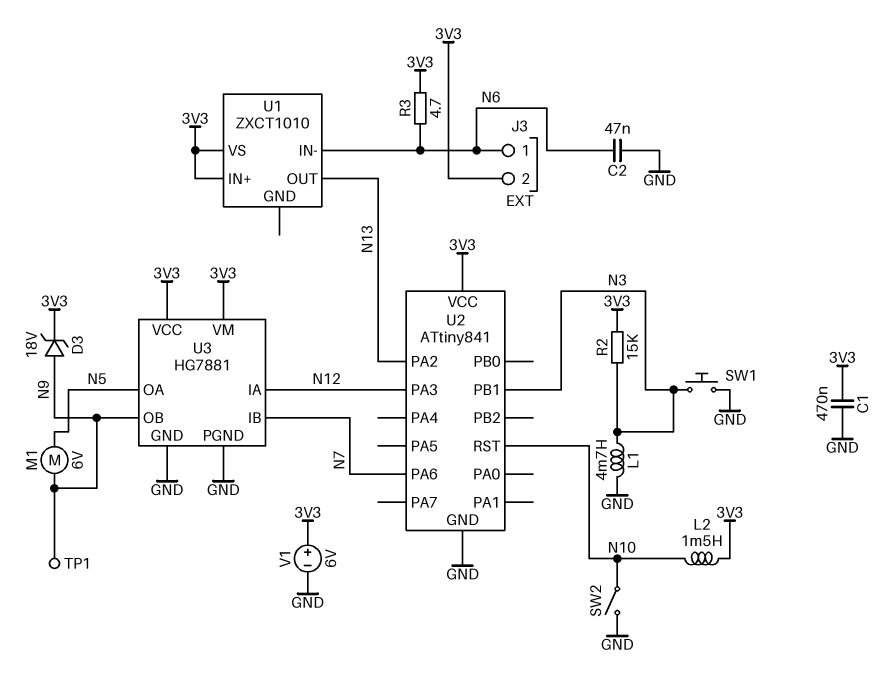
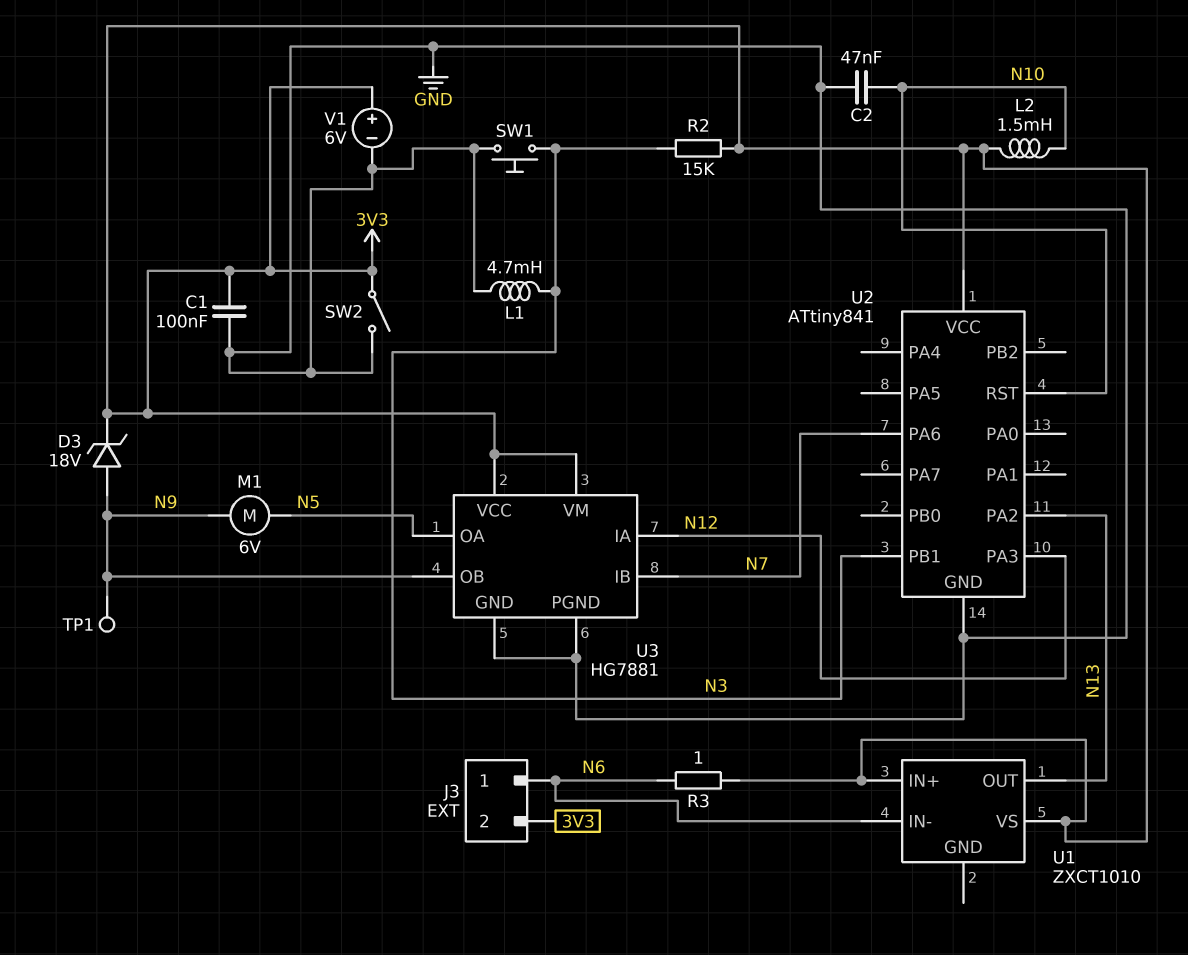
C1: 470nF (3V3, GND) -> 100nF (3V3, GND)
C2: 47nF (GND, N6) -> 47nF (GND, N10)
R3: 4.7 (3V3, N6) -> 1 (3V3, N6)
SW2: switch (GND, N10) -> switch (3V3, GND)

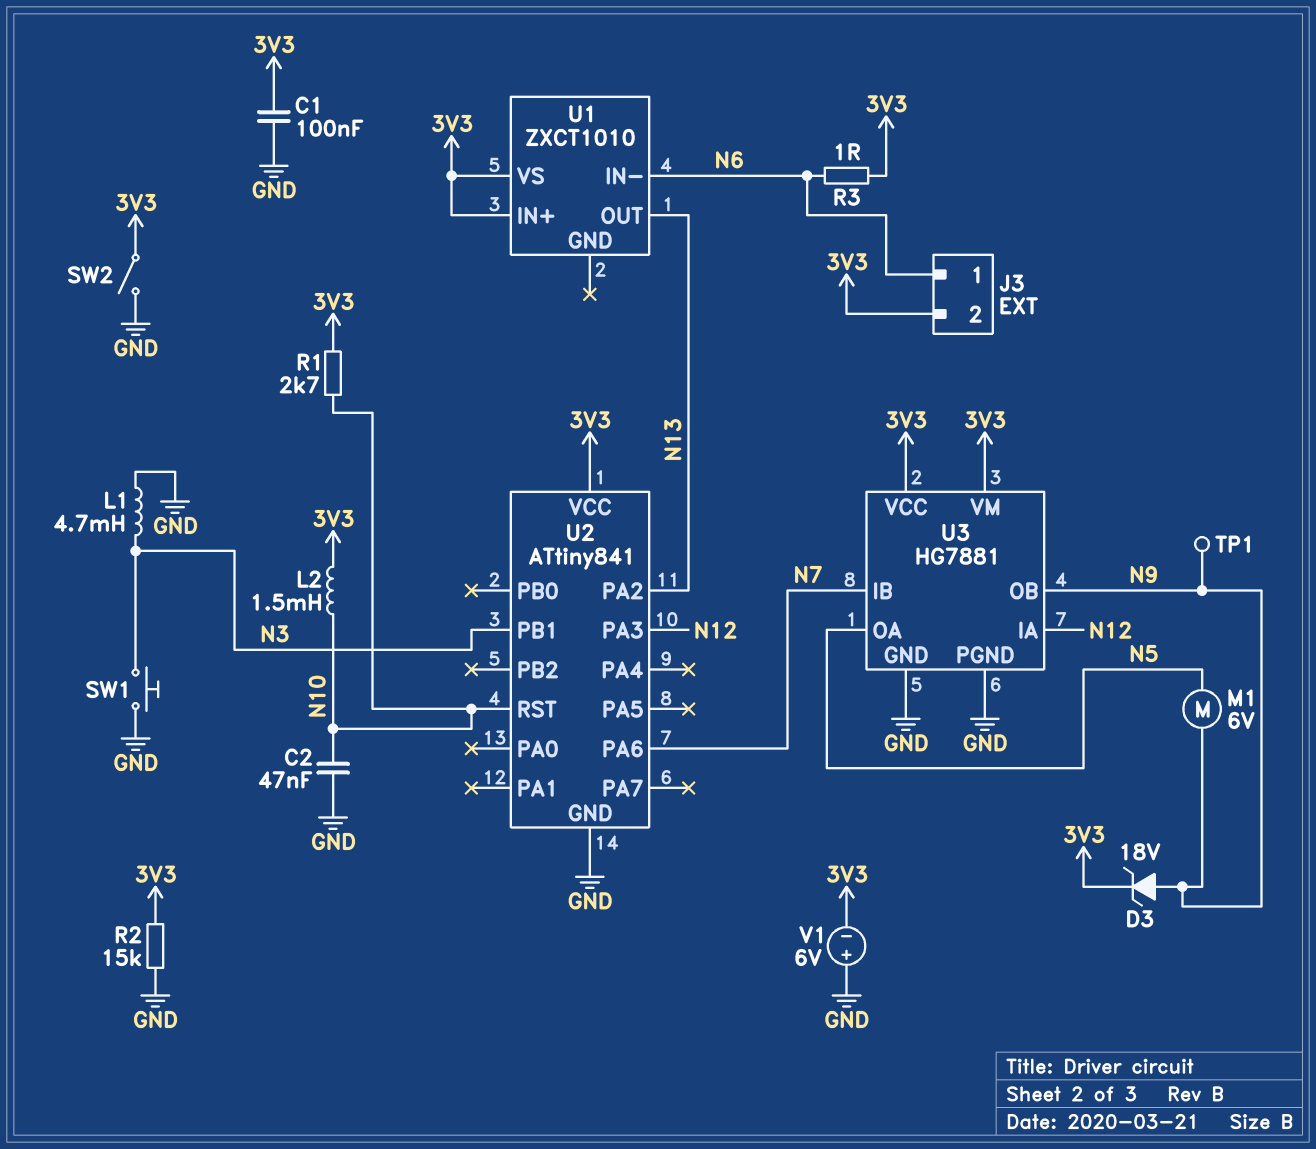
R1: none -> 2.7k (3V3, N10)
R2: 15k (3V3, N3) -> 15k (3V3, GND)
V1: 6V (plus 3V3, minus GND) -> 6V (plus GND, minus 3V3)

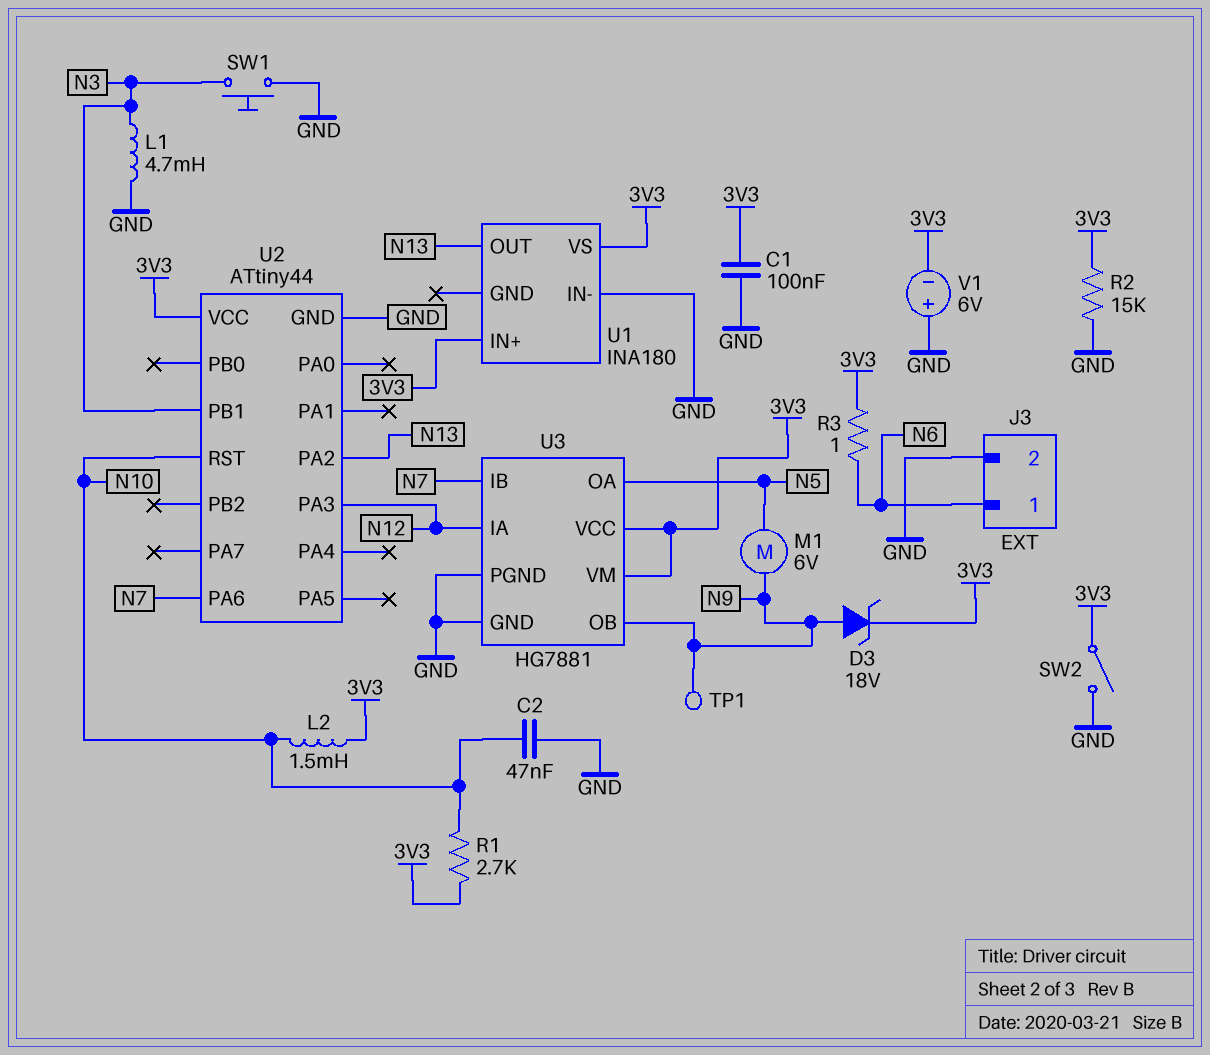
J3 pin 2: 3V3 -> GND
U1: ZXCT1010 -> INA180
U1 pin IN-: N6 -> GND
U2: ATtiny841 -> ATtiny44

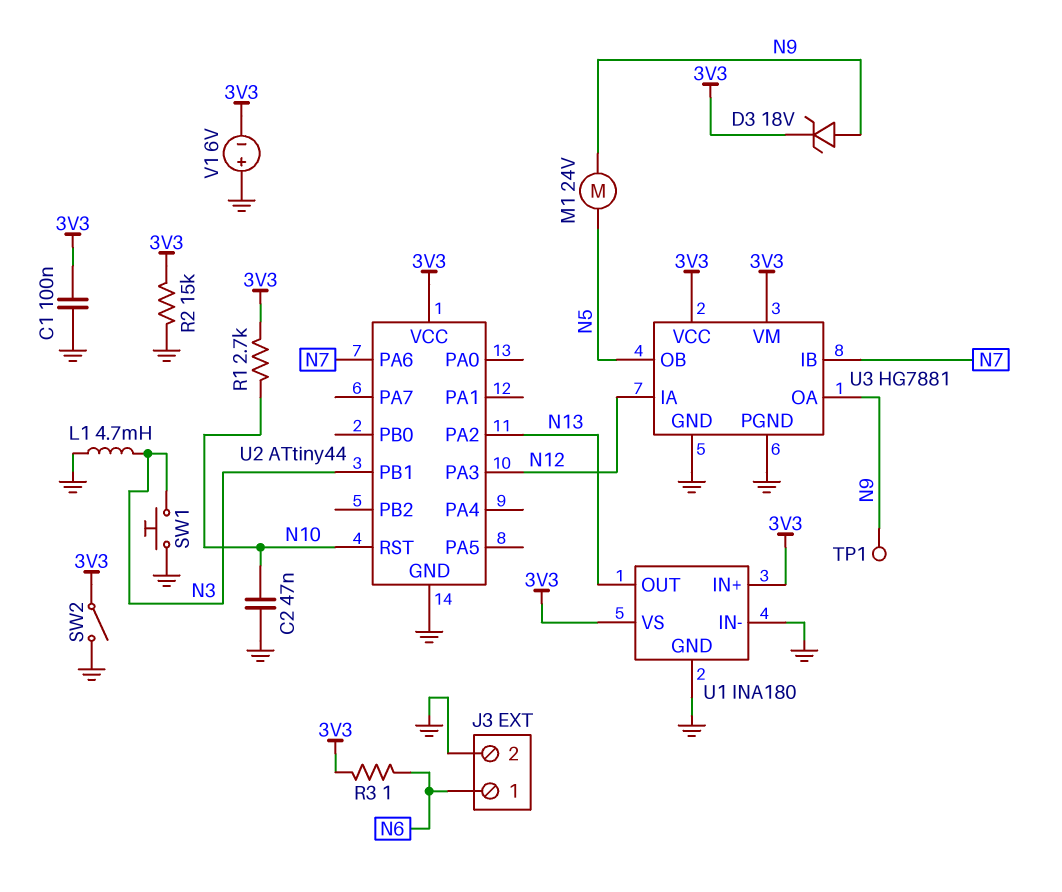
L2: 1.5mH (3V3, N10) -> none
M1: motor 6V (N5, N9) -> motor 24V (N5, N9)
U1 pin GND: none -> GND
U3 pin OA: N5 -> N9
U3 pin OB: N9 -> N5

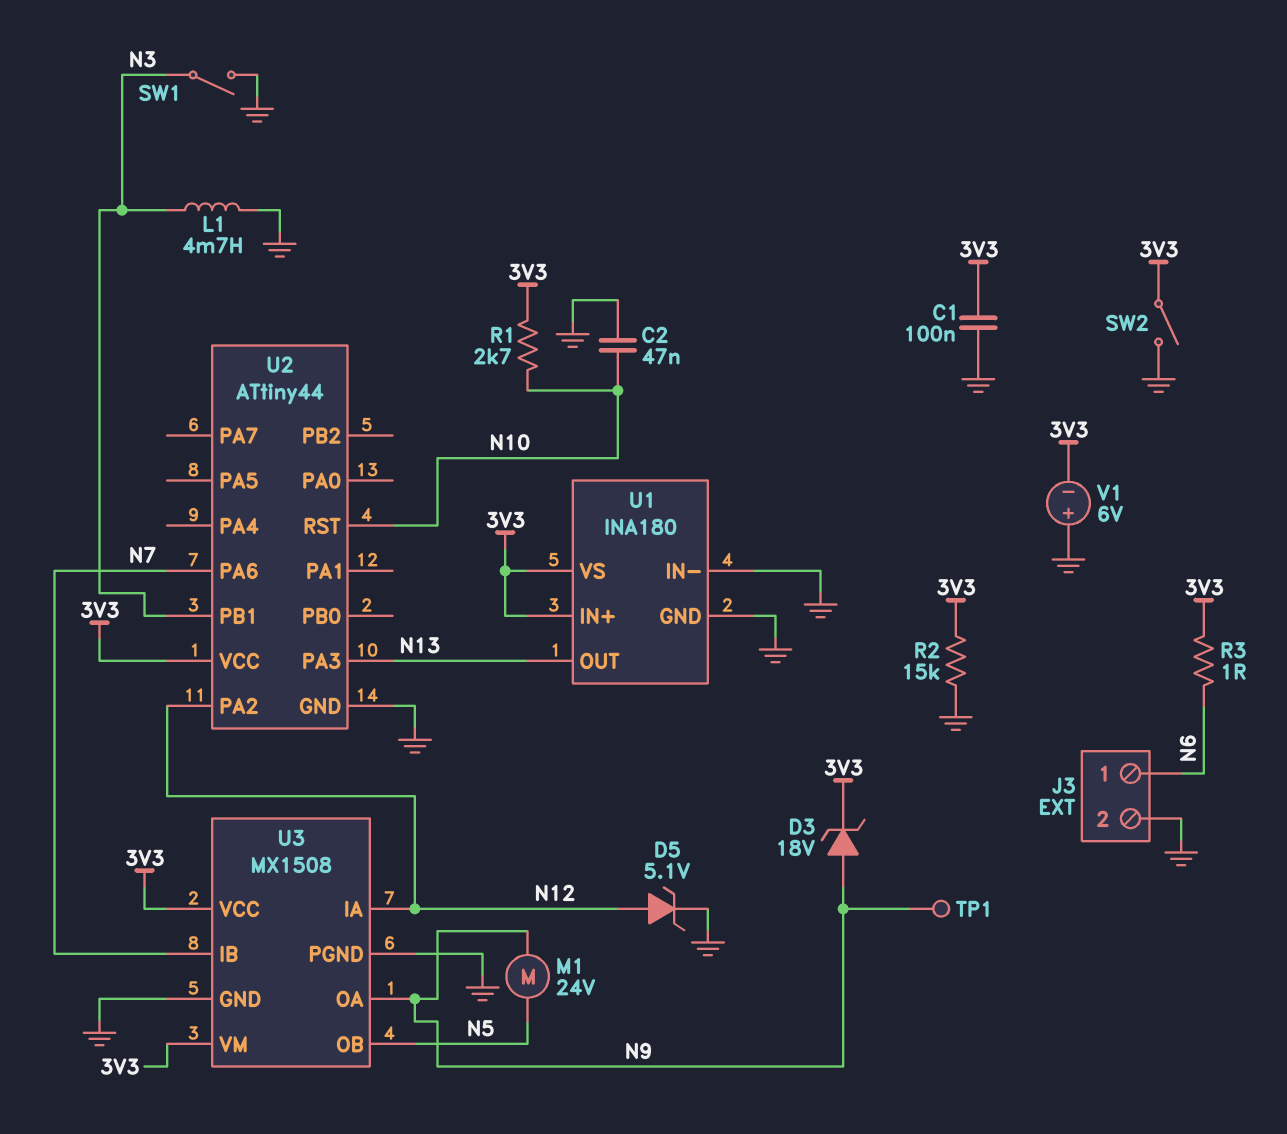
D5: none -> zener 5.1V (A N12, K GND)
SW1: button (GND, N3) -> switch (GND, N3)
U2 pin PA2: N13 -> N12
U2 pin PA3: N12 -> N13
U3: HG7881 -> MX1508

